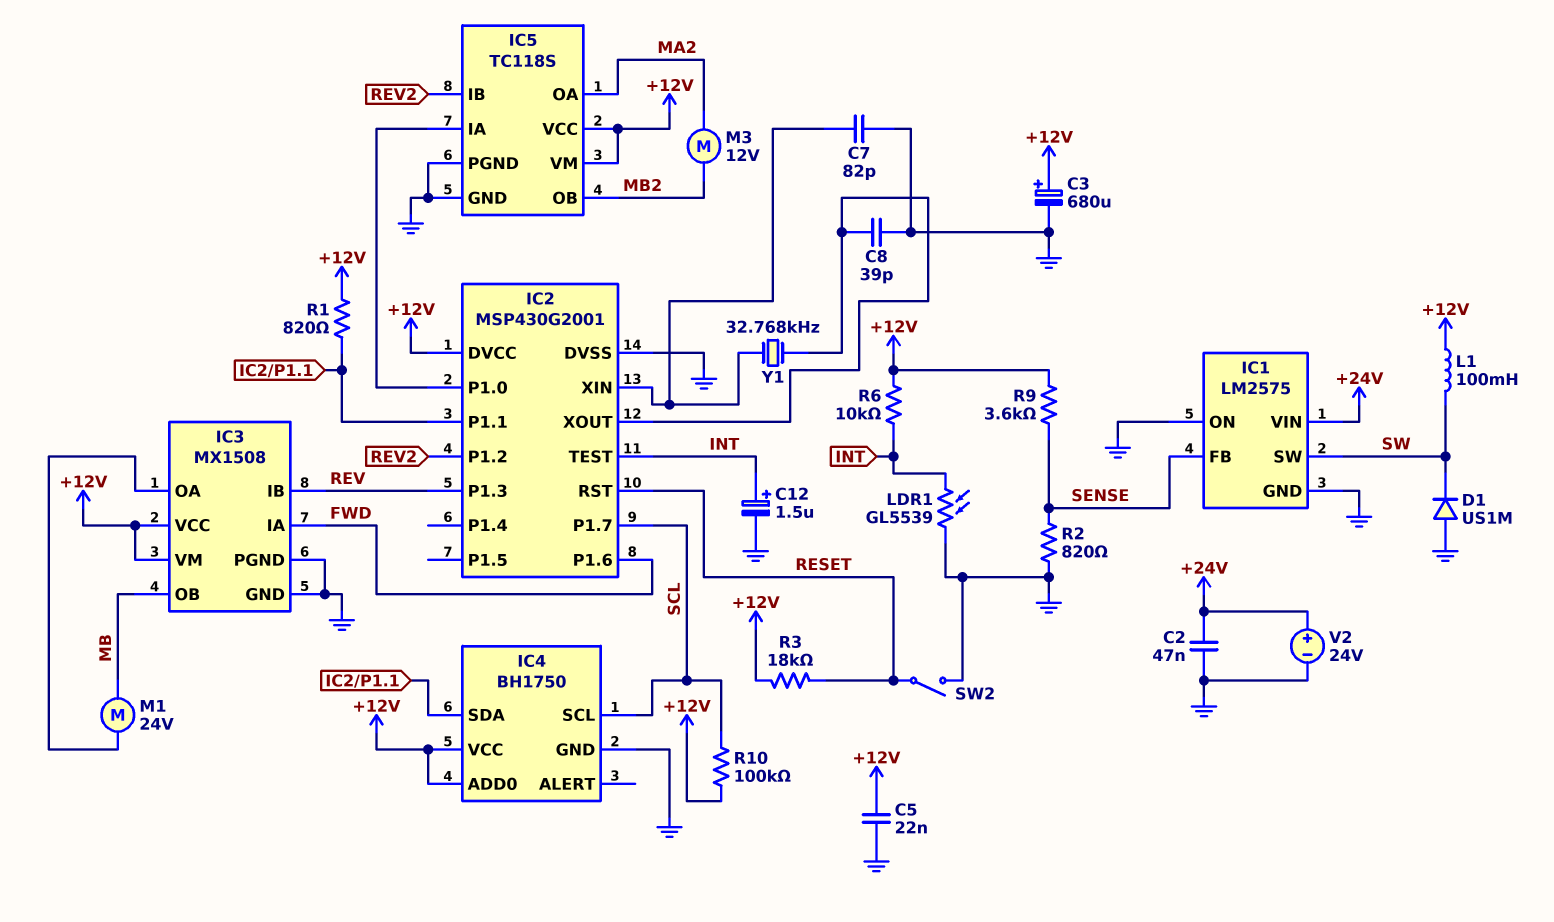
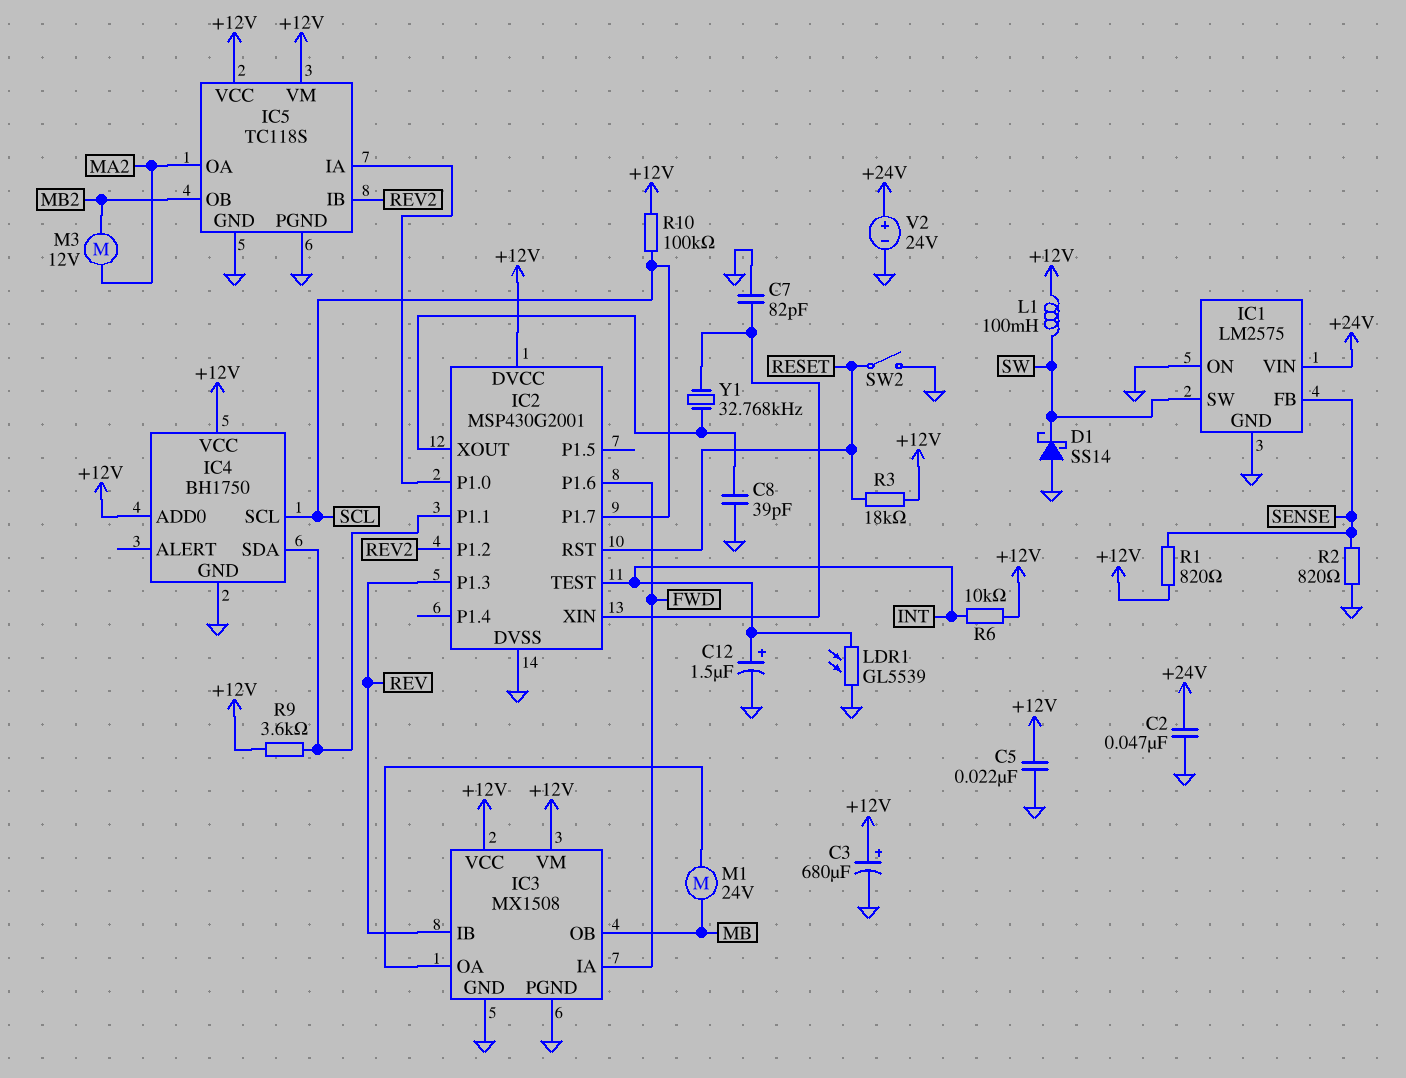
D1: diode US1M (A GND, K SW) -> schottky SS14 (A GND, K SW)
R1: 820 (+12V, IC2/P1.1) -> 820 (+12V, SENSE)
R9: 3.6k (+12V, SENSE) -> 3.6k (+12V, IC2/P1.1)

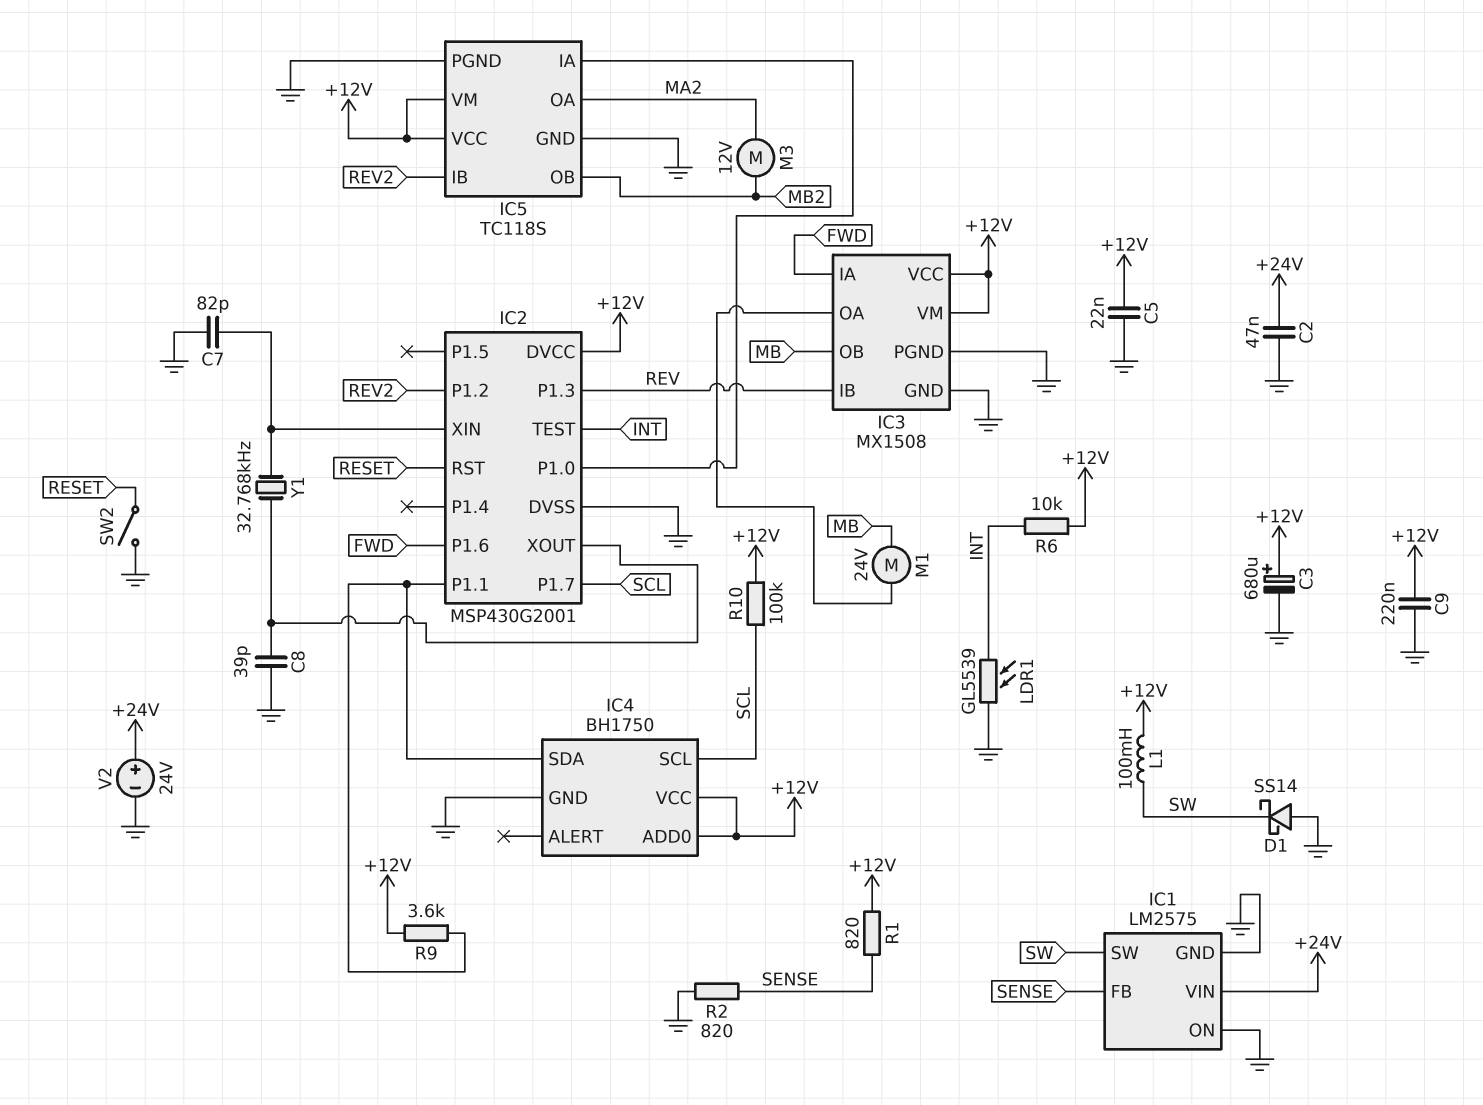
C9: none -> 220nF (+12V, GND)
C12: 1.5uF (plus INT, minus GND) -> none
R3: 18k (+12V, RESET) -> none

